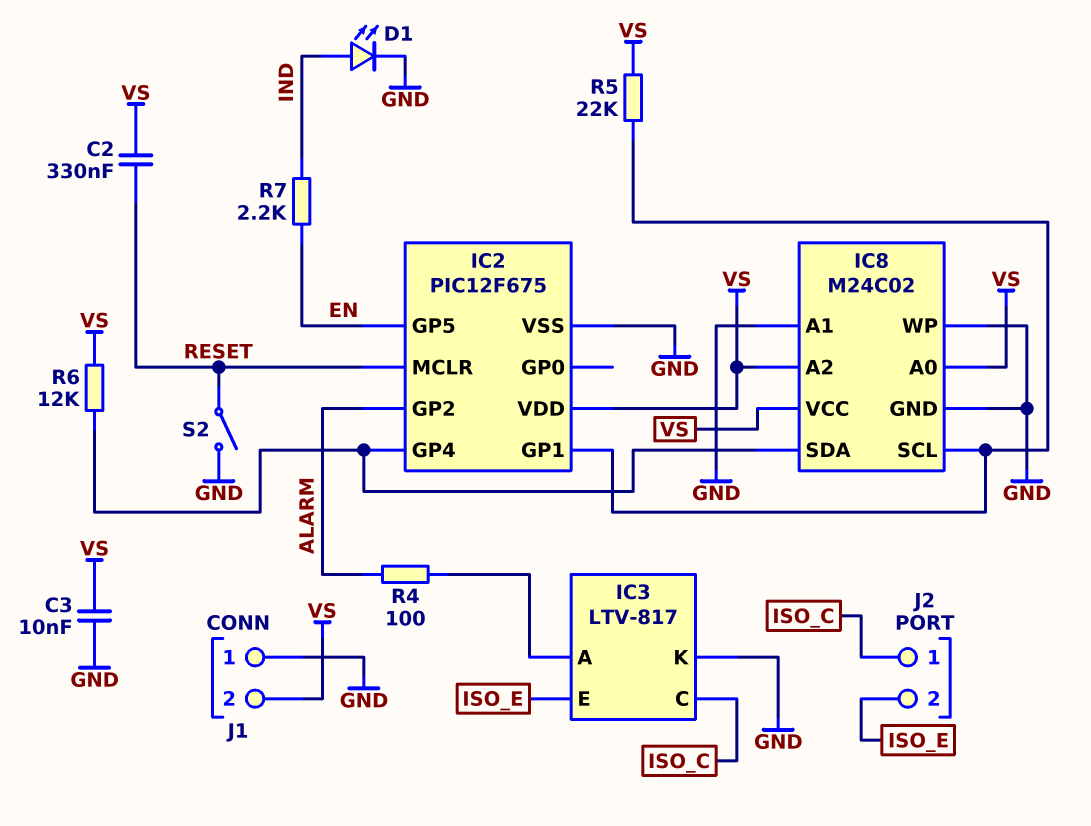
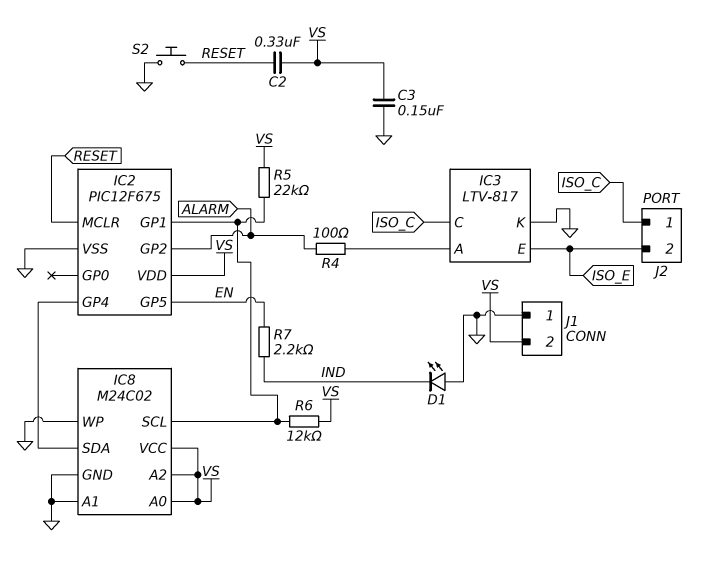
C3: 10nF (GND, VS) -> 150nF (GND, VS)
D1: LED (A IND, K GND) -> LED (A GND, K IND)
R6: 12k (IC2/GP4, VS) -> 12k (IC2/GP1, VS)
S2: switch (GND, RESET) -> button (GND, RESET)

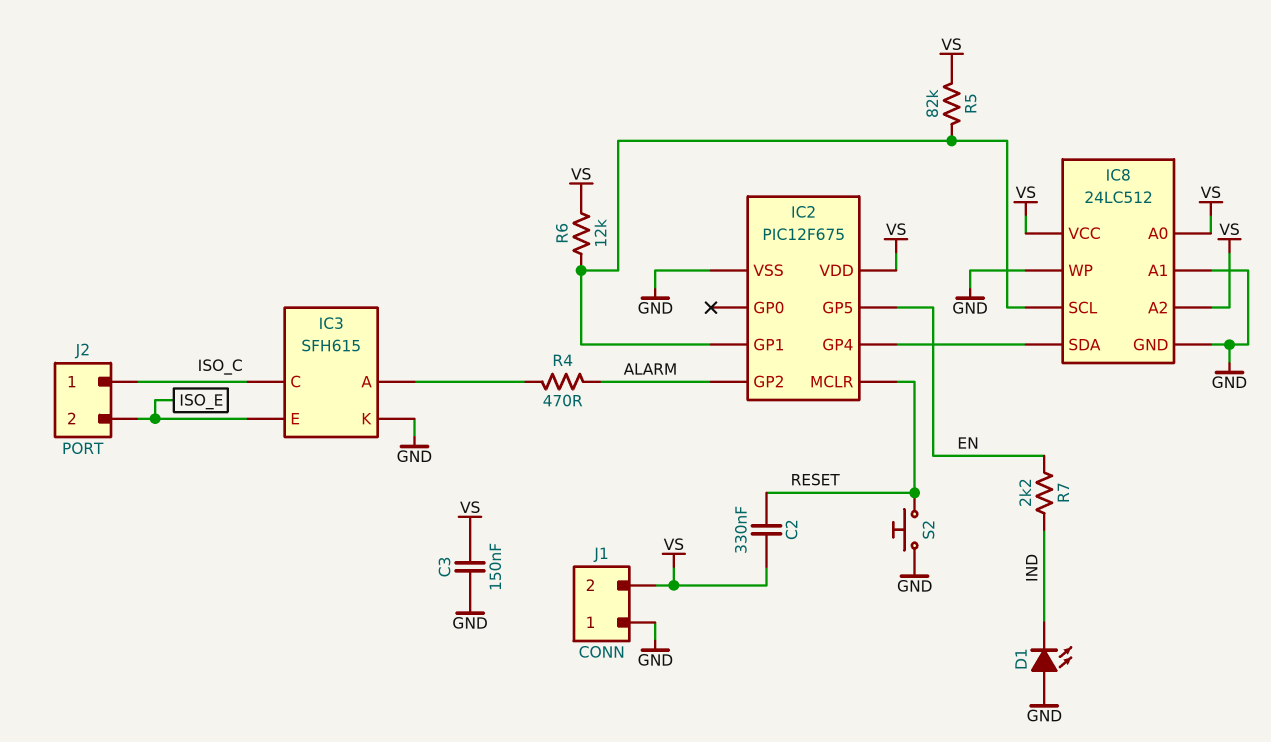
IC3: LTV-817 -> SFH615
IC8: M24C02 -> 24LC512
R4: 100 (ALARM, IC3/A) -> 470 (ALARM, IC3/A)
R5: 22k (IC2/GP1, VS) -> 82k (IC2/GP1, VS)

